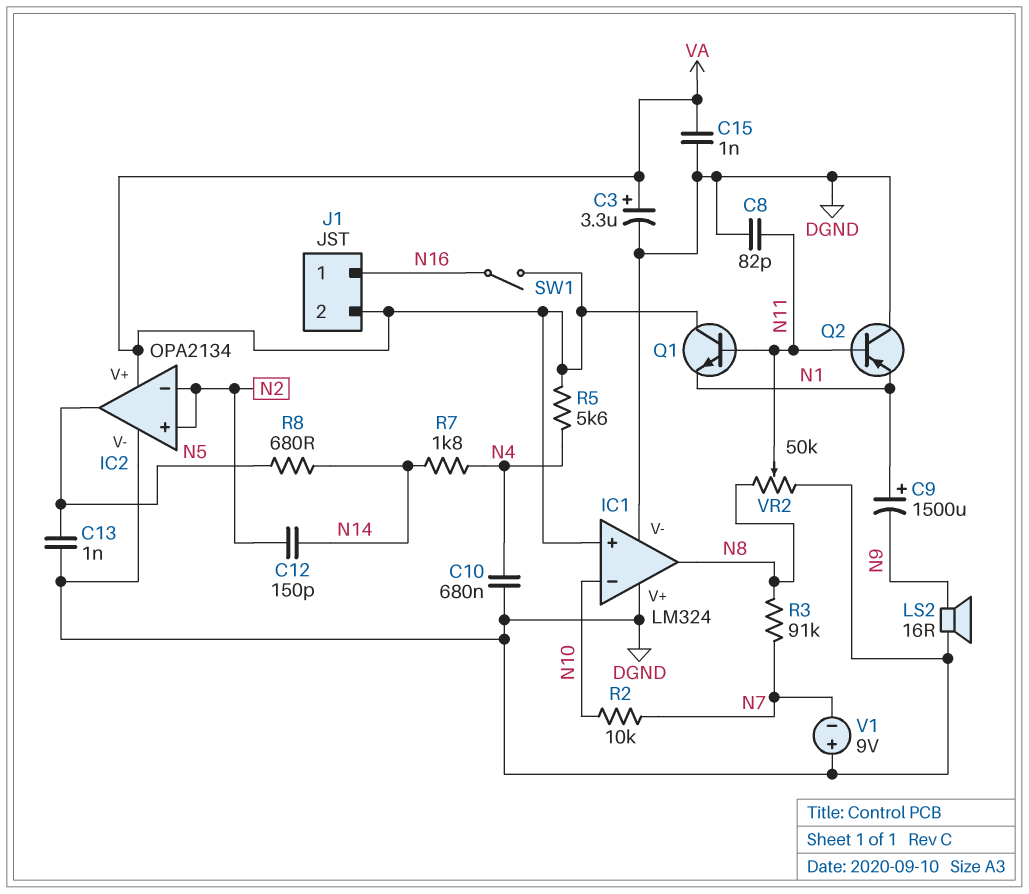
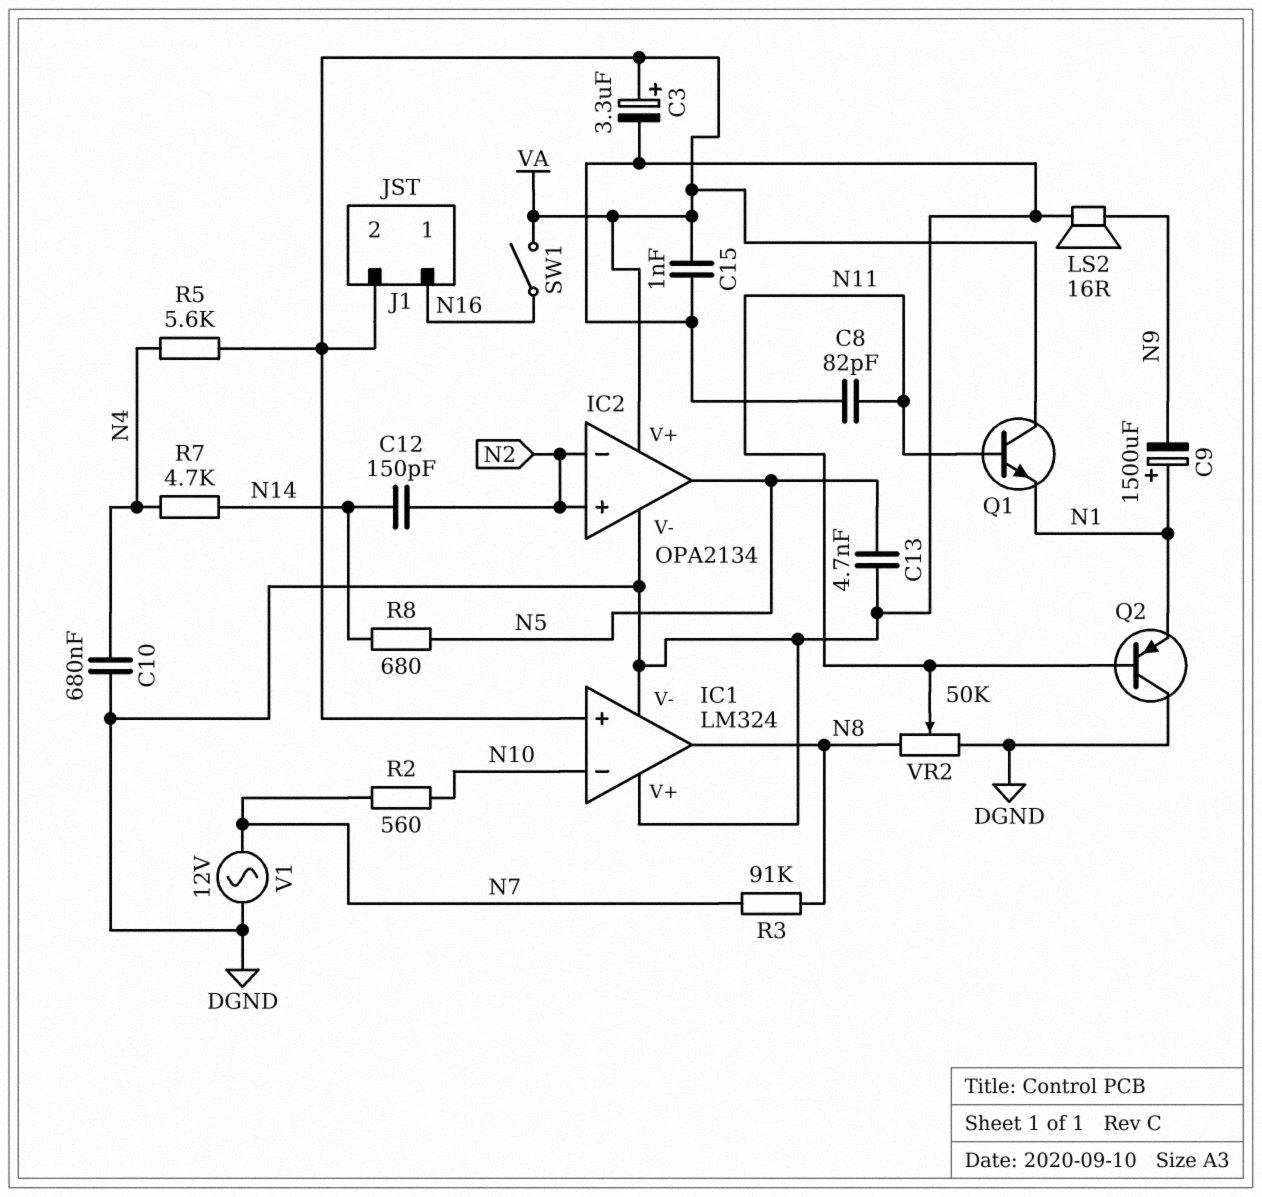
C13: 1nF (DGND, N5) -> 4.7nF (DGND, N5)
R2: 10k (N7, N10) -> 560 (N7, N10)
R7: 1.8k (N4, N14) -> 4.7k (N4, N14)
V1: 9V (plus DGND, minus N7) -> AC 12V (DGND, N7)

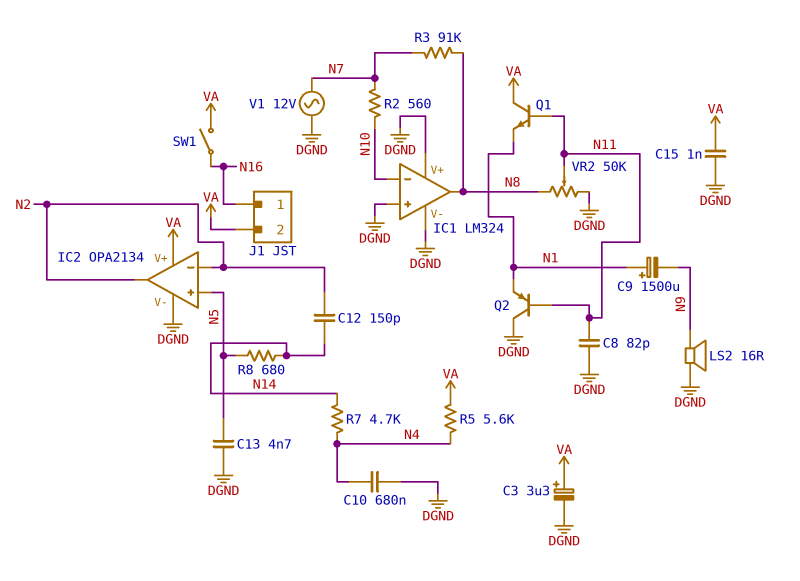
IC1 pin in+: VA -> DGND
IC2 pin in+: N2 -> N5
IC2 pin out: N5 -> N2

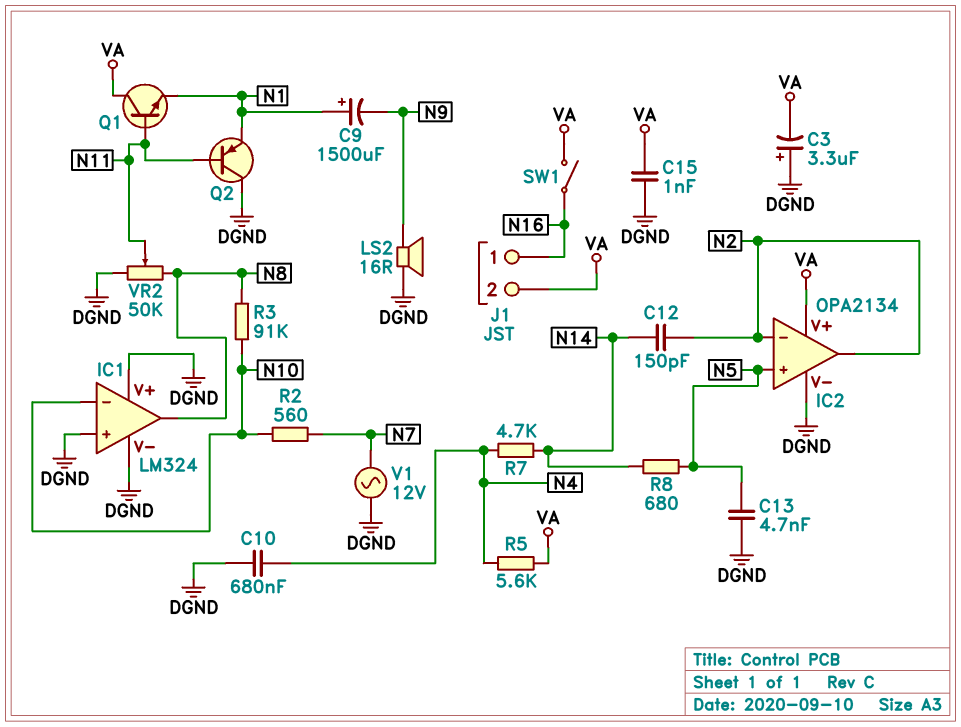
C3: 3.3uF (plus VA, minus DGND) -> 3.3uF (plus DGND, minus VA)
C8: 82pF (DGND, N11) -> none
R3: 91k (N7, N8) -> 91k (N8, N10)

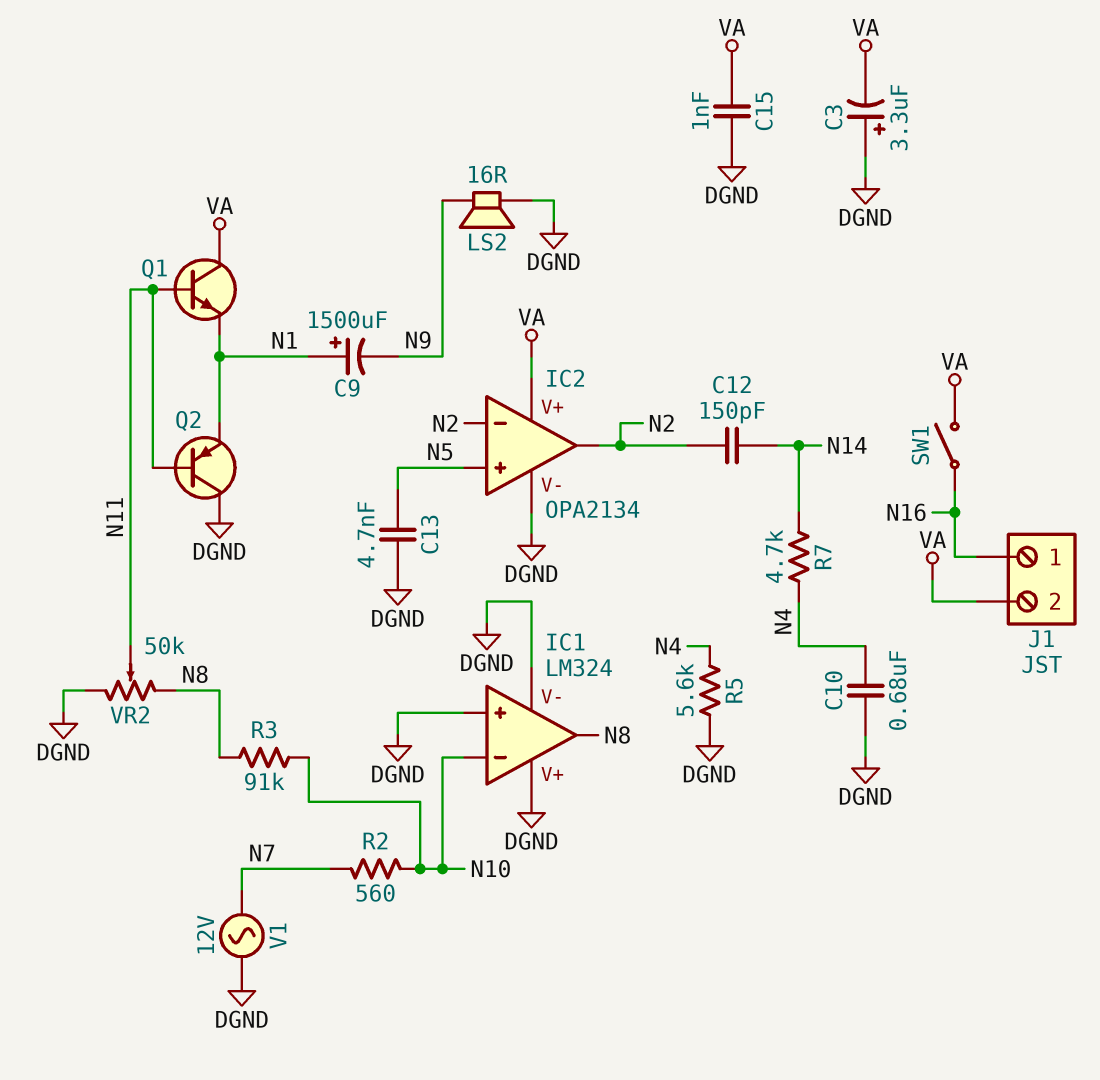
R5: 5.6k (N4, VA) -> 5.6k (DGND, N4)
R8: 680 (N5, N14) -> none

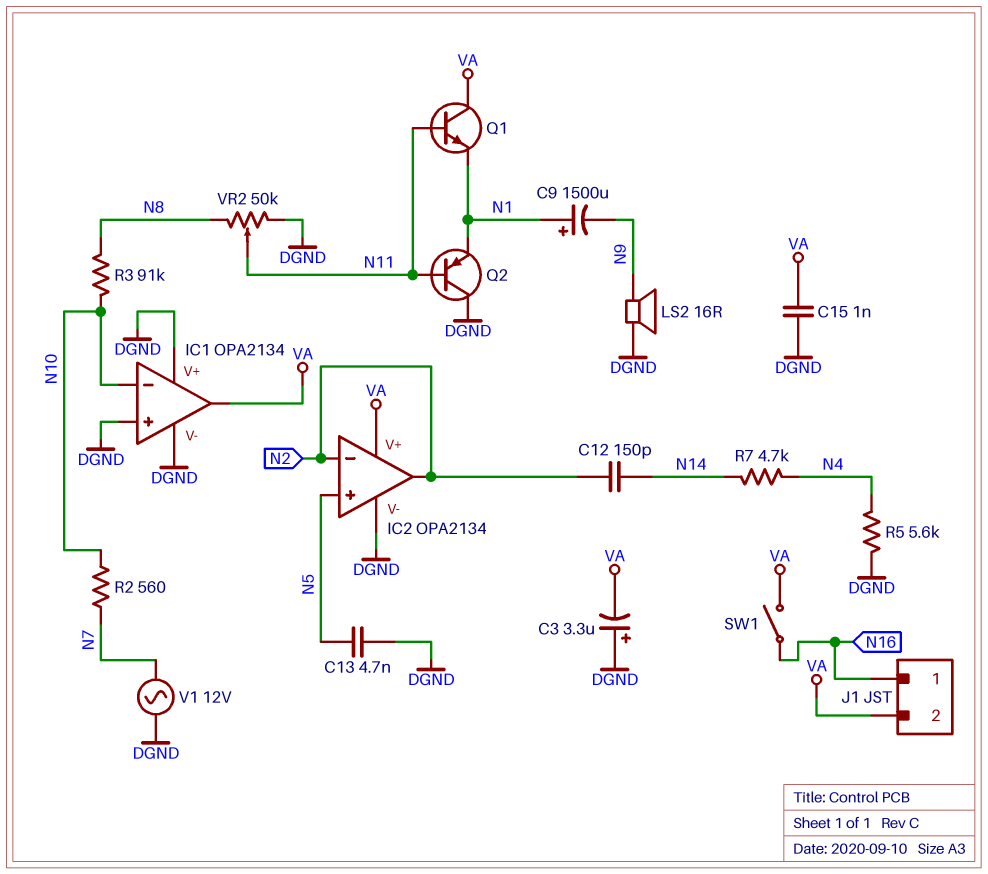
C10: 680nF (DGND, N4) -> none
IC1: LM324 -> OPA2134
IC1 pin out: N8 -> VA

